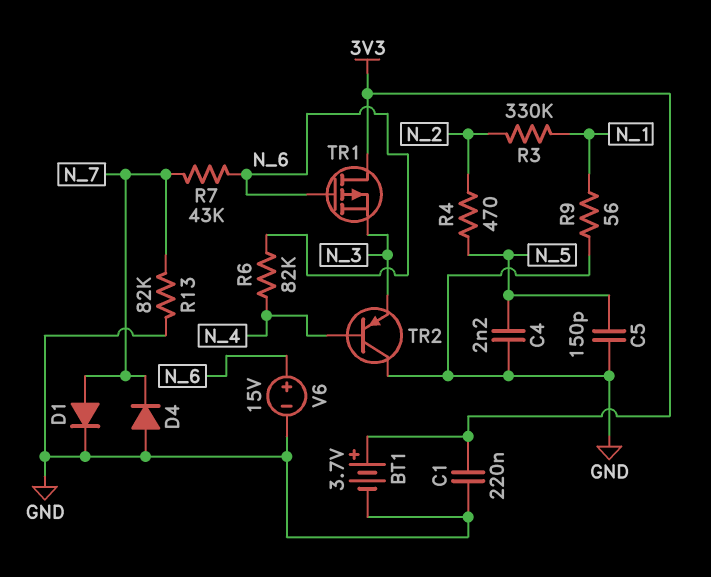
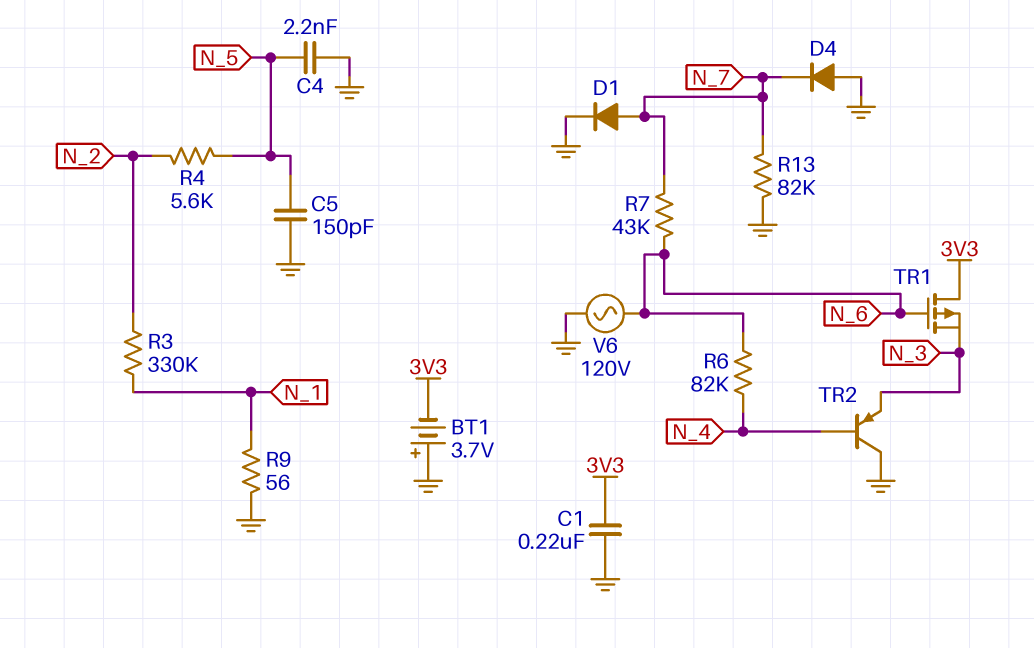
BT1: 3.7V (plus 3V3, minus GND) -> 3.7V (plus GND, minus 3V3)
R4: 470 (N_2, N_5) -> 5.6k (N_2, N_5)
V6: 15V (plus N_6, minus GND) -> AC 120V (GND, N_6)

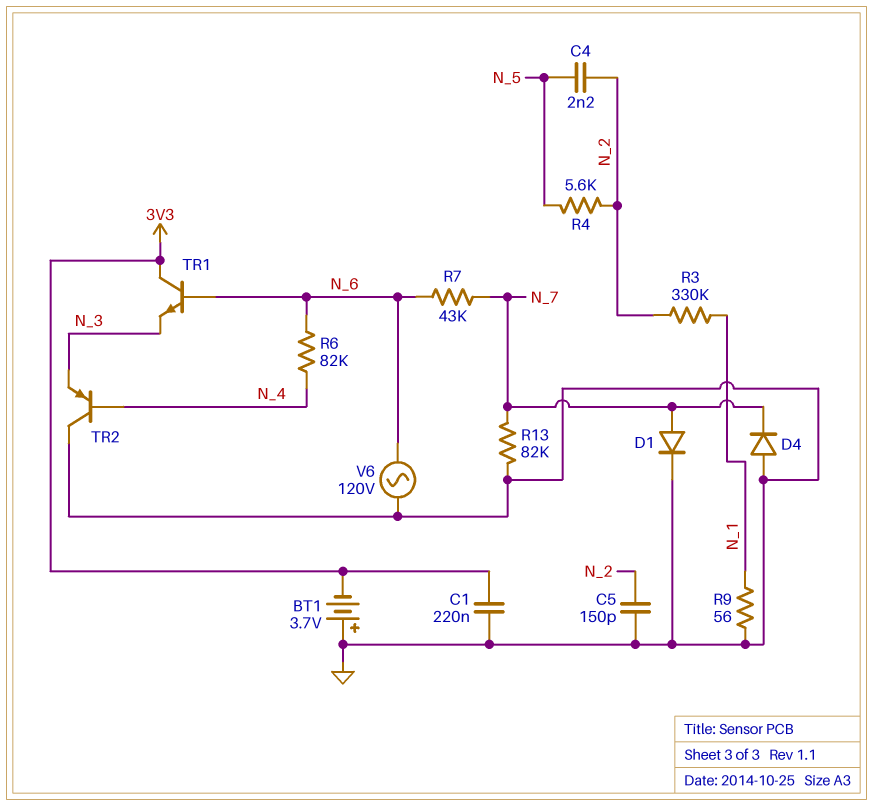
C4: 2.2nF (GND, N_5) -> 2.2nF (N_2, N_5)
C5: 150pF (GND, N_5) -> 150pF (GND, N_2)
TR1: PMOS (G N_6, D 3V3, S N_3) -> NPN (B N_6, C 3V3, E N_3)

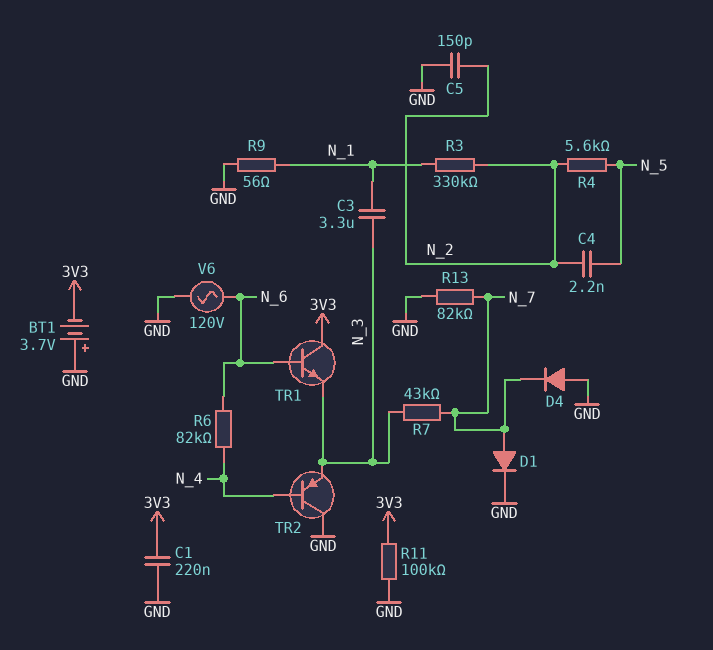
C3: none -> 3.3uF (N_1, N_3)
R7: 43k (N_6, N_7) -> 43k (N_3, N_7)
R11: none -> 100k (3V3, GND)

